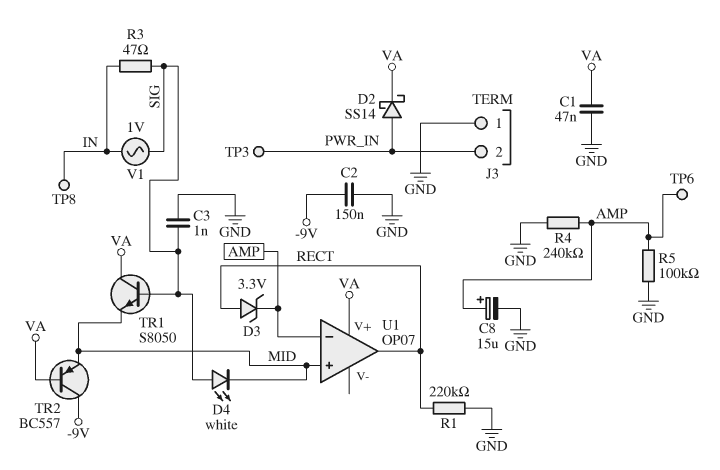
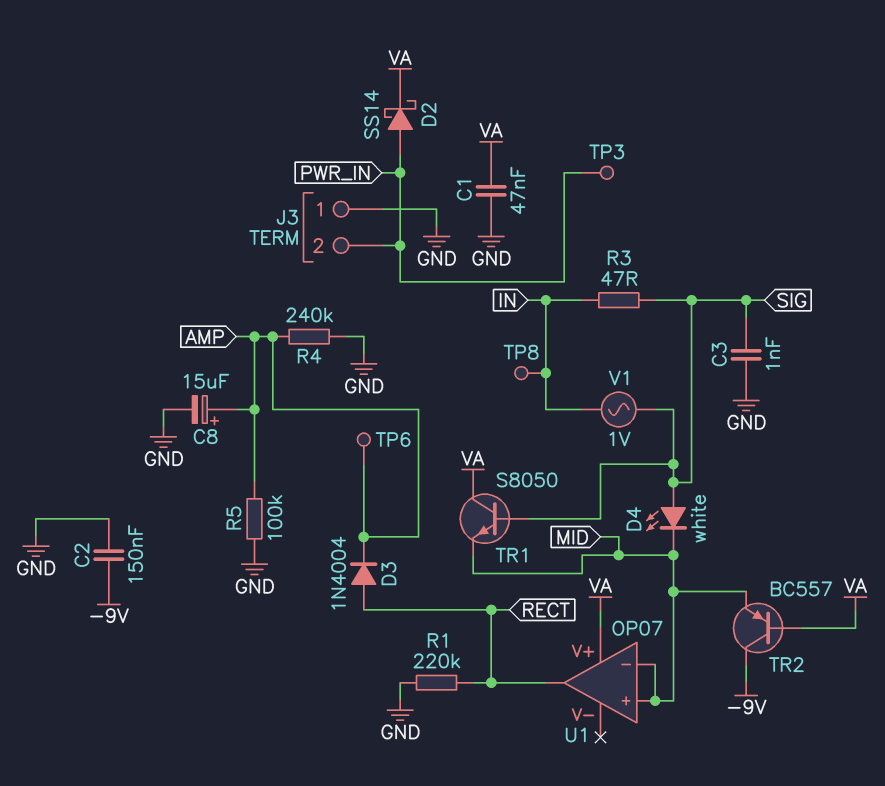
D3: zener 3.3V (A RECT, K AMP) -> diode 1N4004 (A RECT, K AMP)
U1 pin in-: AMP -> MID

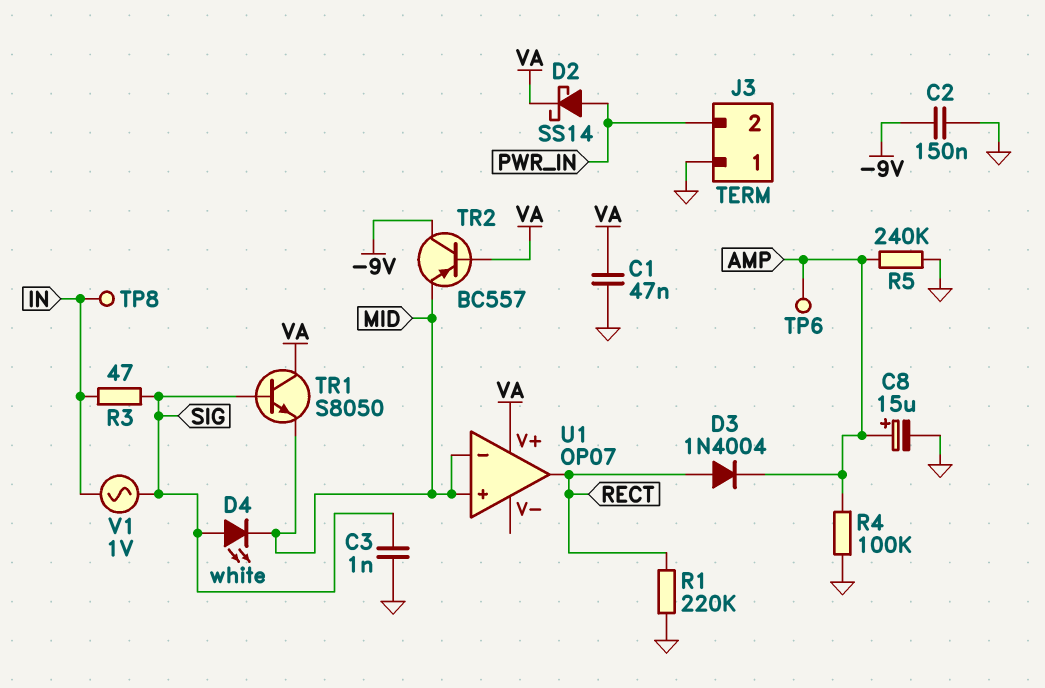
R4: 240k (AMP, GND) -> 100k (AMP, GND)
R5: 100k (AMP, GND) -> 240k (AMP, GND)
TP3: test point (PWR_IN) -> none

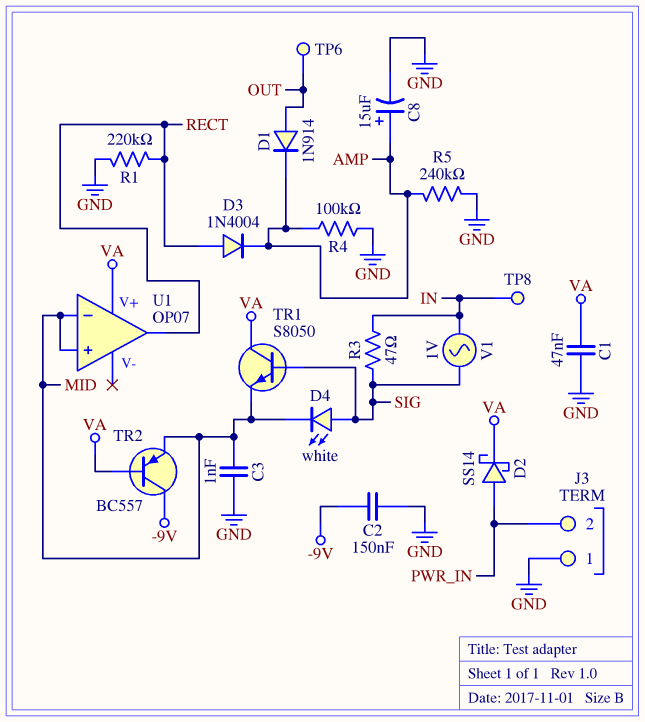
C3: 1nF (GND, SIG) -> 1nF (GND, MID)
D1: none -> diode 1N914 (A OUT, K AMP)
TP6: test point (AMP) -> test point (OUT)

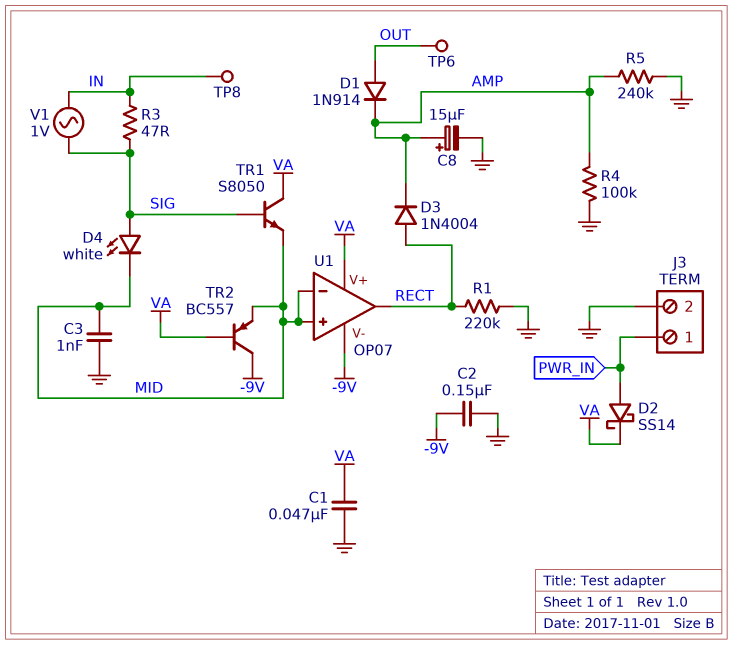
J3 pin 1: GND -> PWR_IN
J3 pin 2: PWR_IN -> GND
U1 pin V-: none -> -9V

